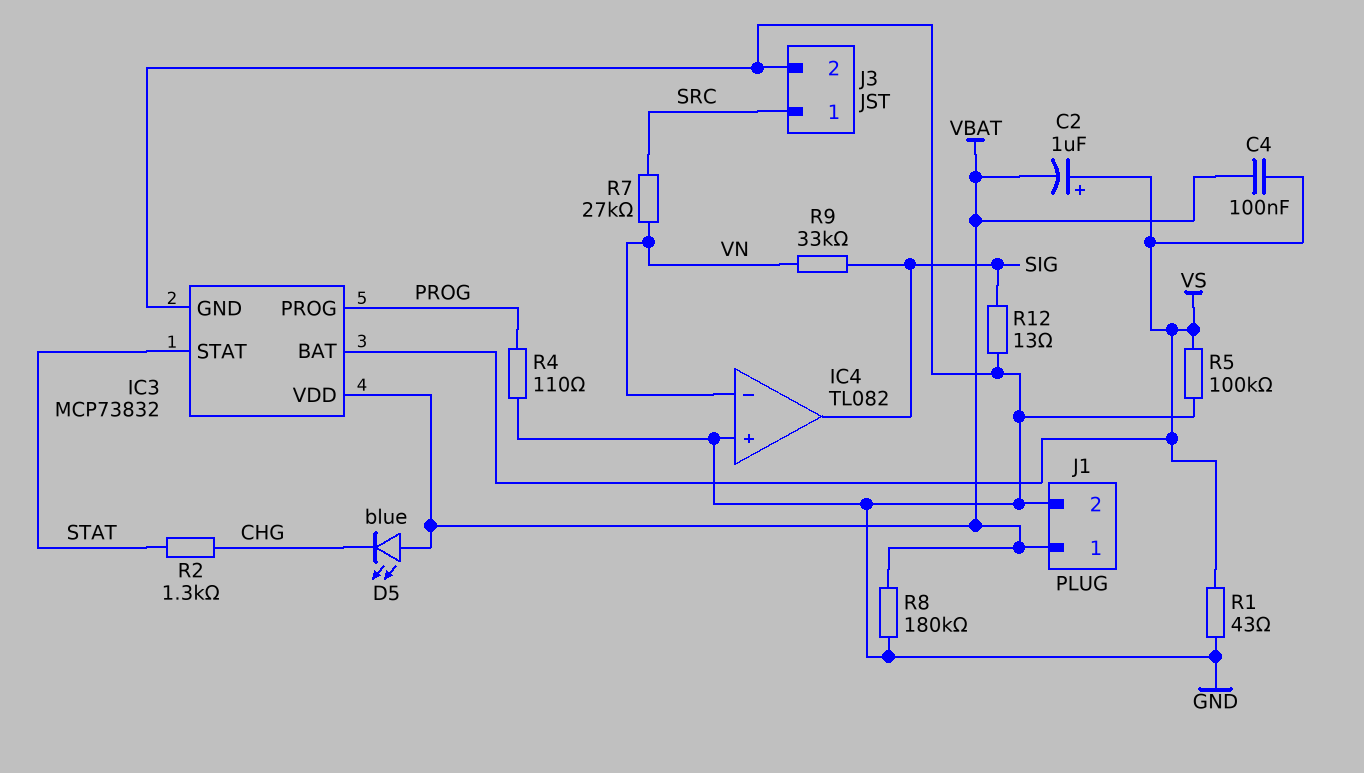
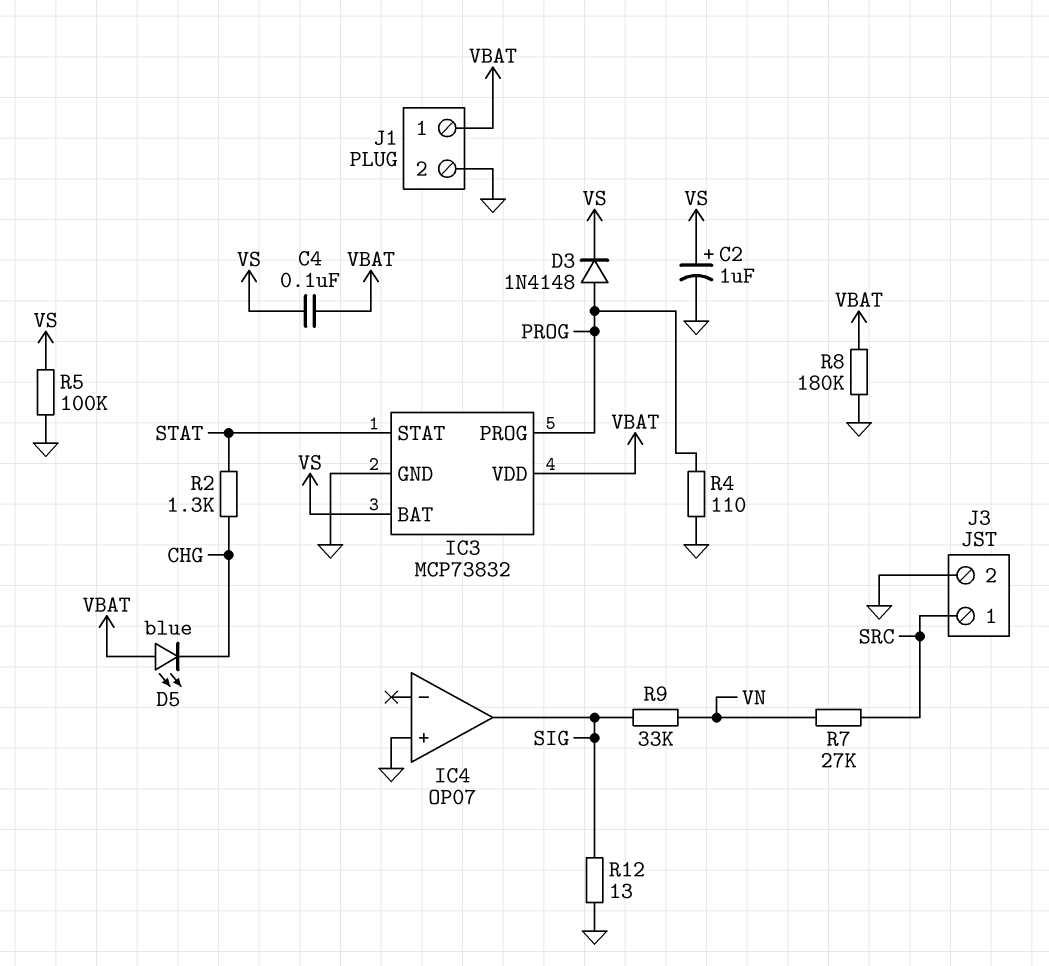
C2: 1uF (plus VS, minus VBAT) -> 1uF (plus VS, minus GND)
D3: none -> diode 1N4148 (A PROG, K VS)
IC4: TL082 -> OP07
IC4 pin in-: VN -> none
R1: 43 (GND, VS) -> none

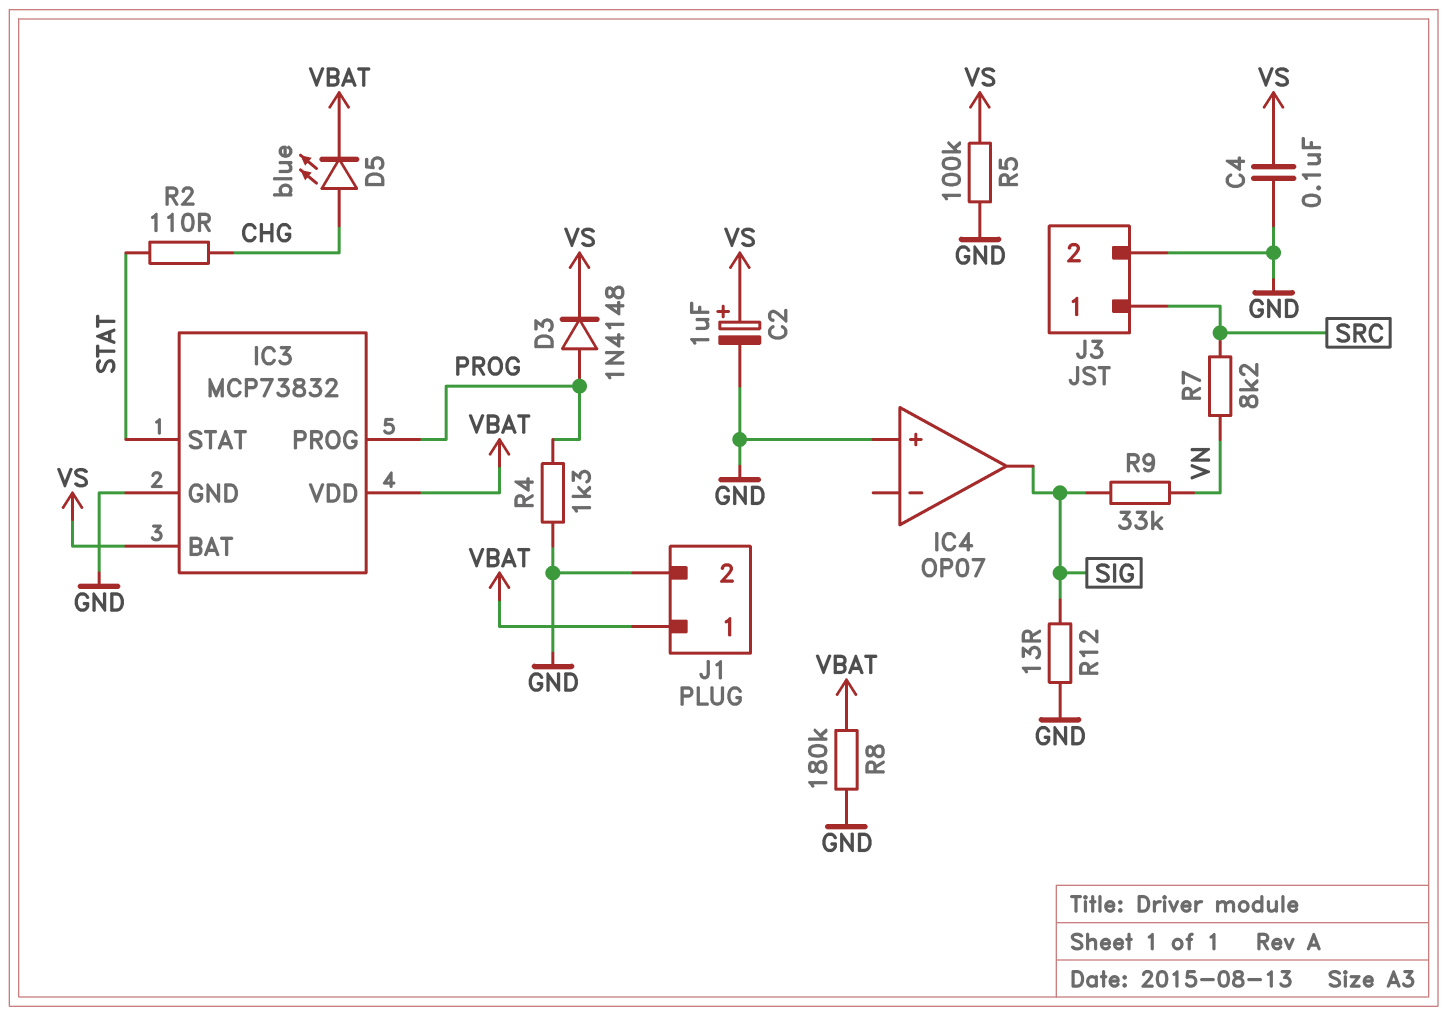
C4: 100nF (VBAT, VS) -> 100nF (GND, VS)
D5: LED blue (A VBAT, K CHG) -> LED blue (A CHG, K VBAT)
R2: 1.3k (CHG, STAT) -> 110 (CHG, STAT)
R4: 110 (GND, PROG) -> 1.3k (GND, PROG)
R7: 27k (SRC, VN) -> 8.2k (SRC, VN)

